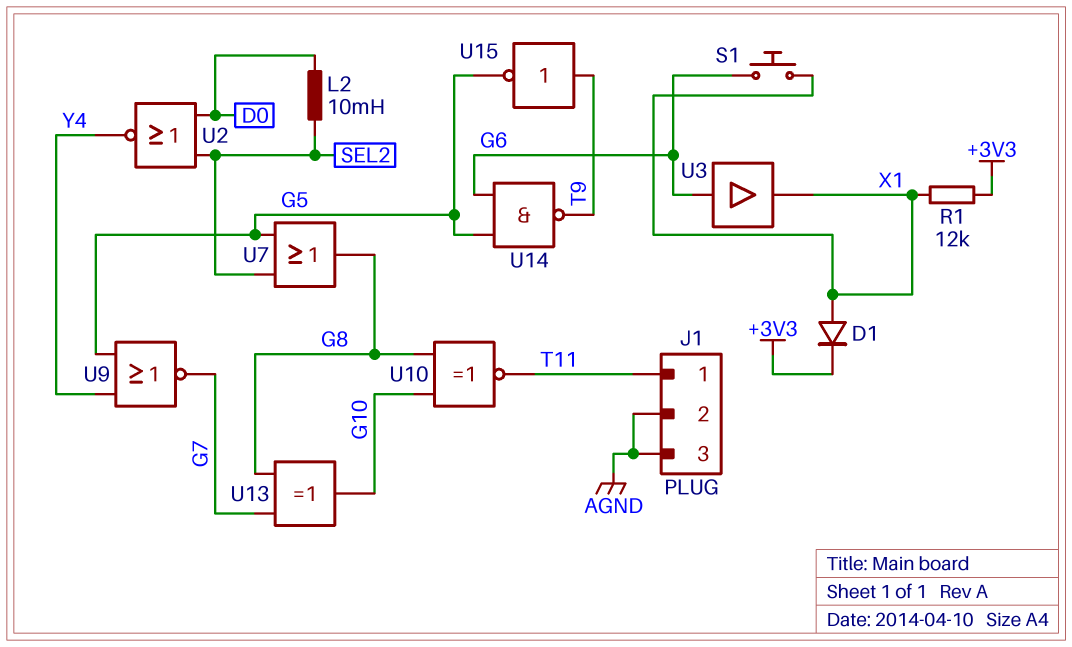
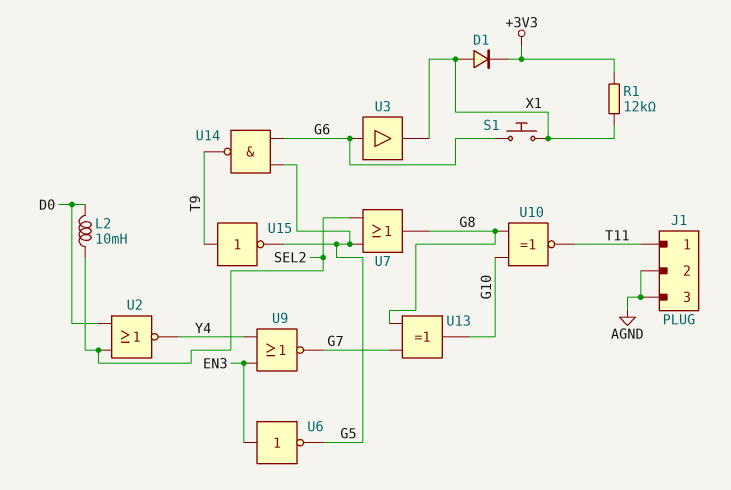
U6: none -> NOT (in EN3, out G5)
U9: NOR (in G5, in Y4, out G7) -> NOR (in EN3, in Y4, out G7)

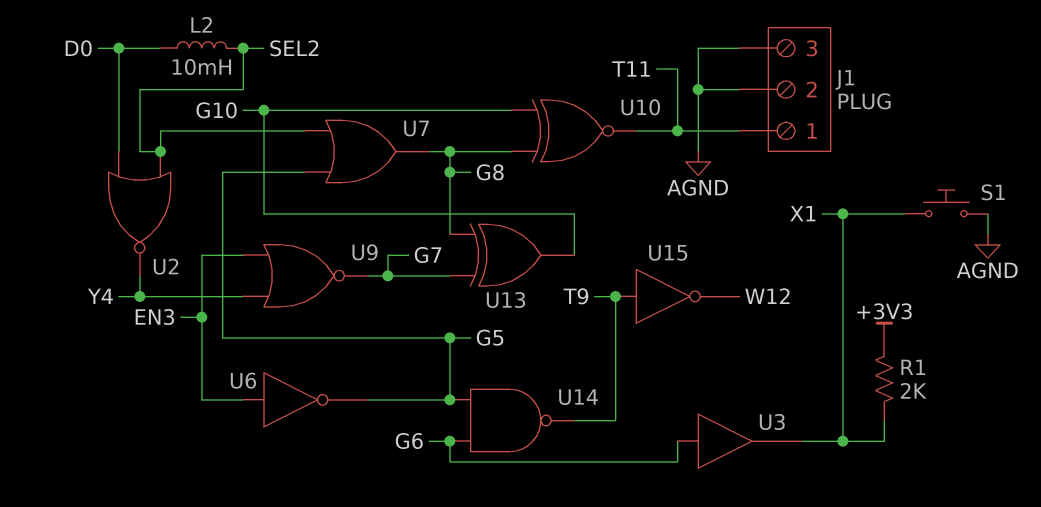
D1: diode (A X1, K +3V3) -> none
R1: 12k (+3V3, X1) -> 2k (+3V3, X1)
S1: button (G6, X1) -> button (AGND, X1)
U15: NOT (in T9, out G5) -> NOT (in T9, out W12)

